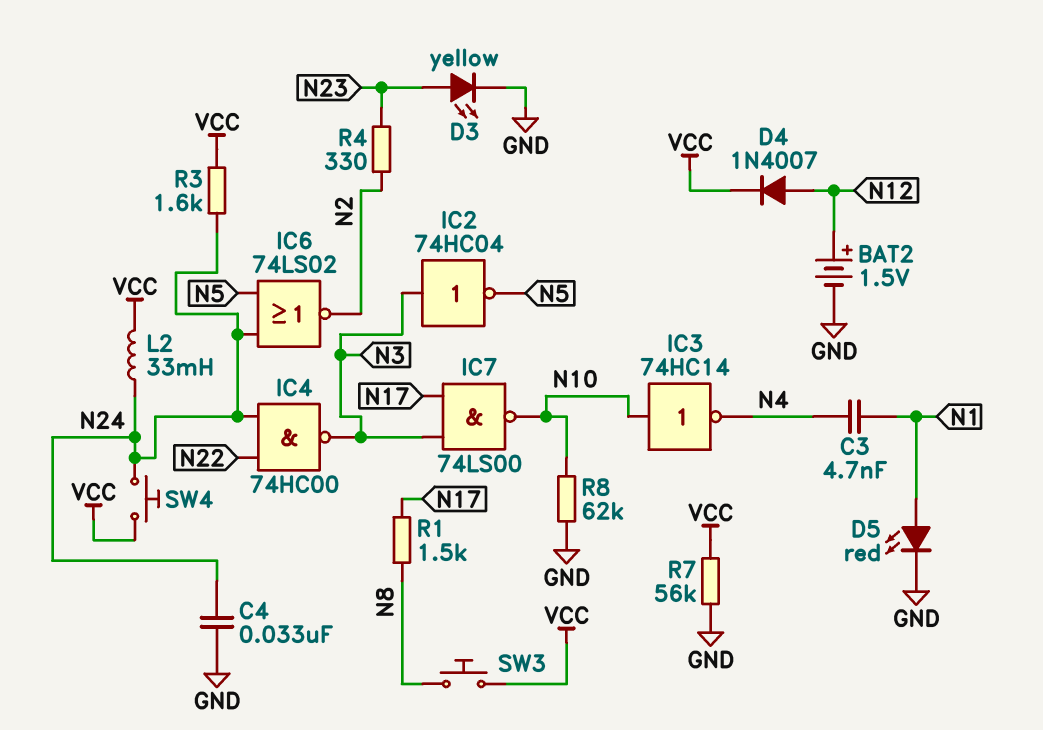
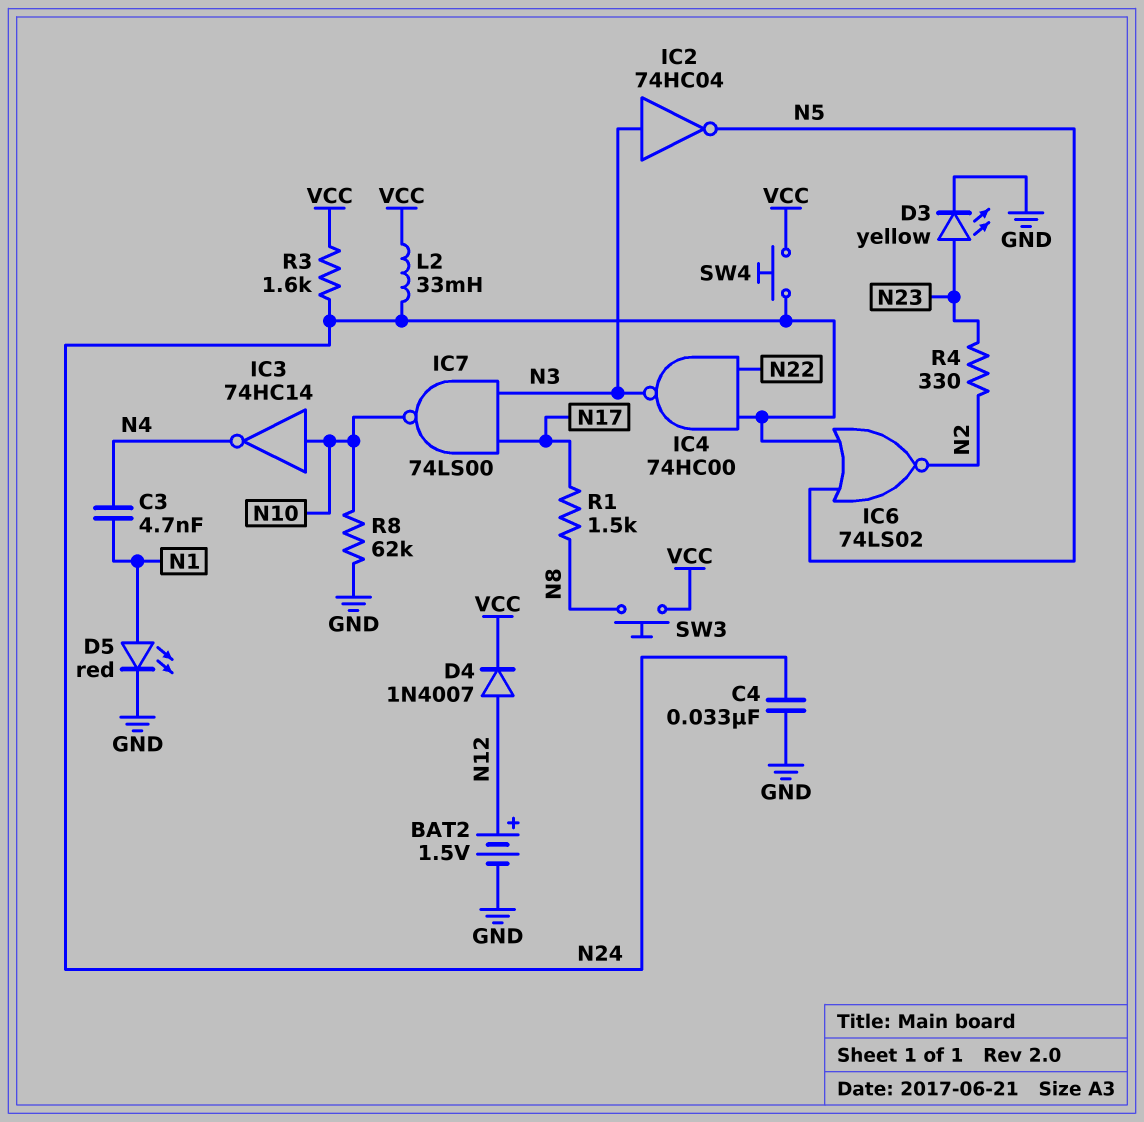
R7: 56k (GND, VCC) -> none

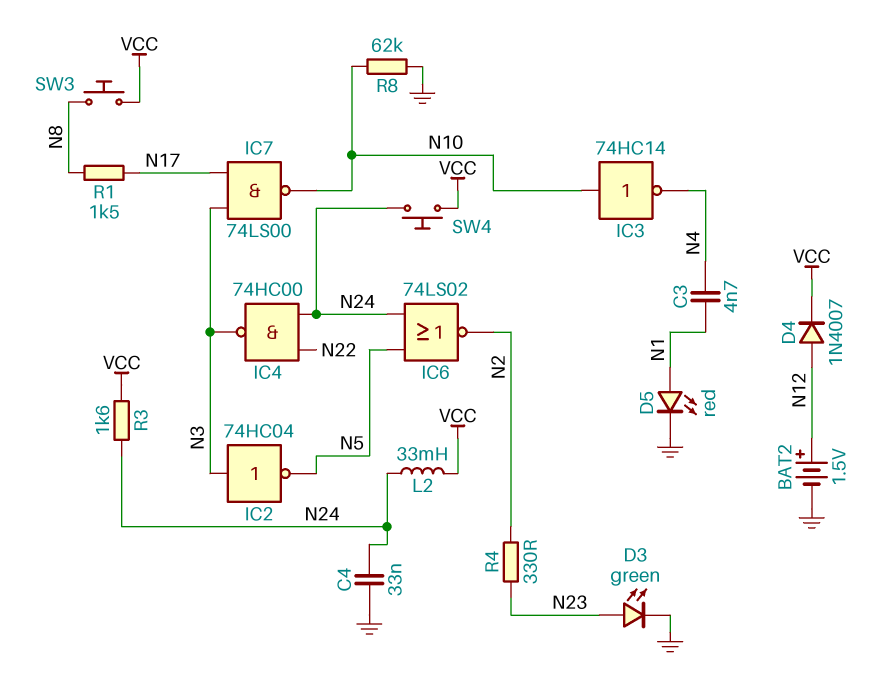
D3: LED yellow (A N23, K GND) -> LED green (A N23, K GND)

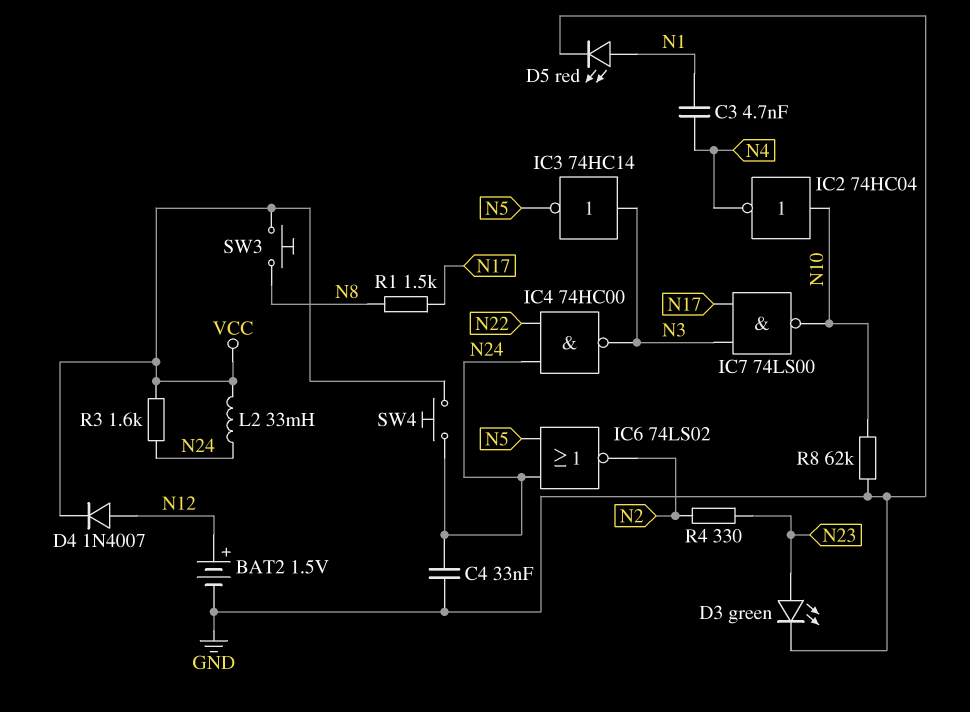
IC2: NOT 74HC04 (in N3, out N5) -> NOT 74HC04 (in N10, out N4)
IC3: NOT 74HC14 (in N10, out N4) -> NOT 74HC14 (in N3, out N5)

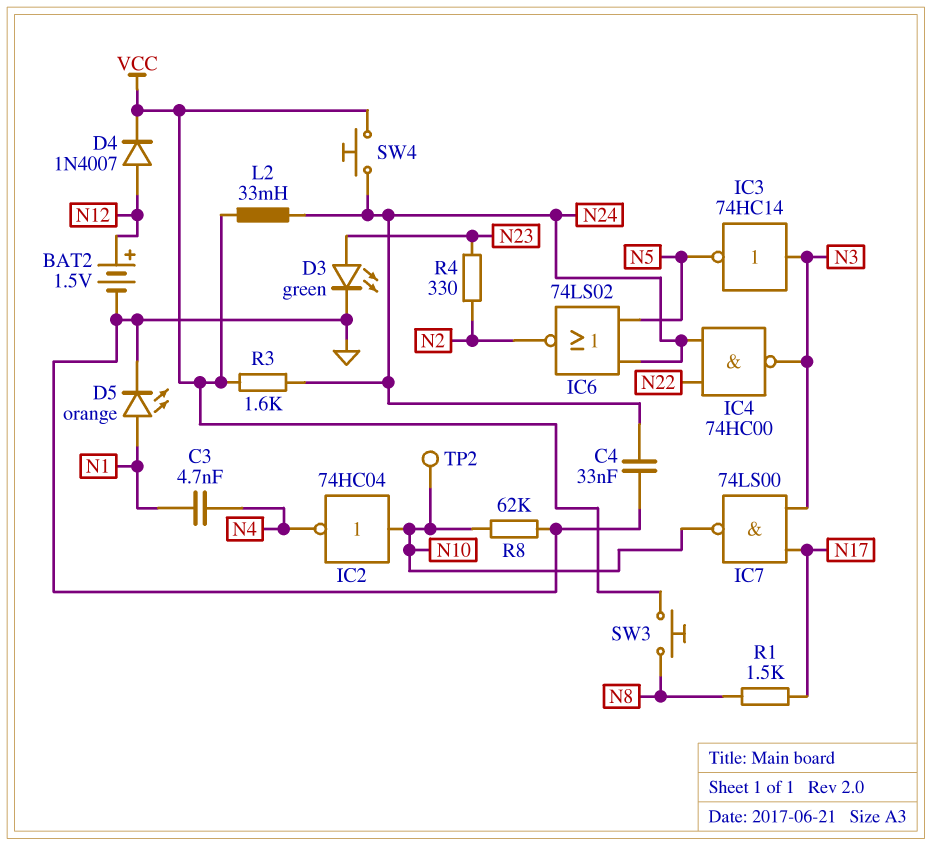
D5: LED red (A N1, K GND) -> LED orange (A N1, K GND)
TP2: none -> test point (N10)

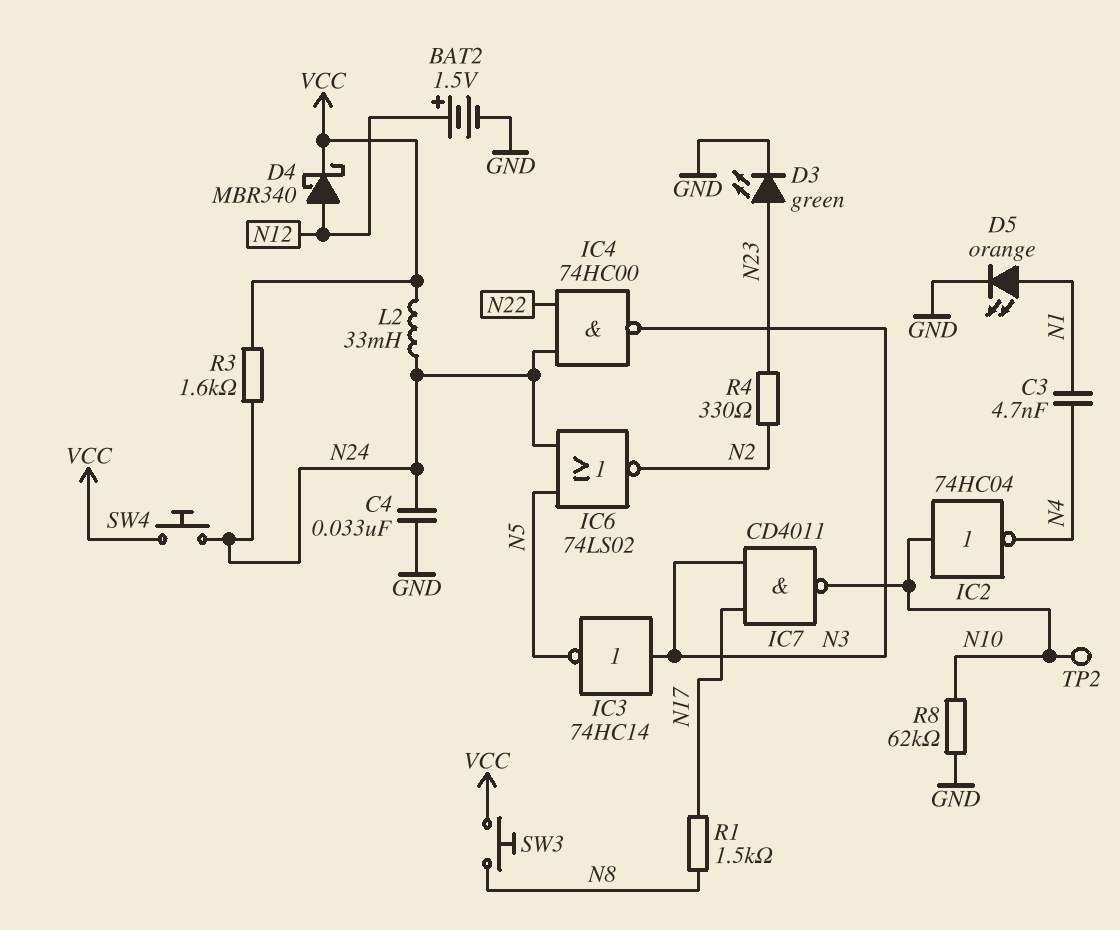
D4: diode 1N4007 (A N12, K VCC) -> schottky MBR340 (A N12, K VCC)
IC7: NAND 74LS00 (in N3, in N17, out N10) -> NAND CD4011 (in N3, in N17, out N10)

